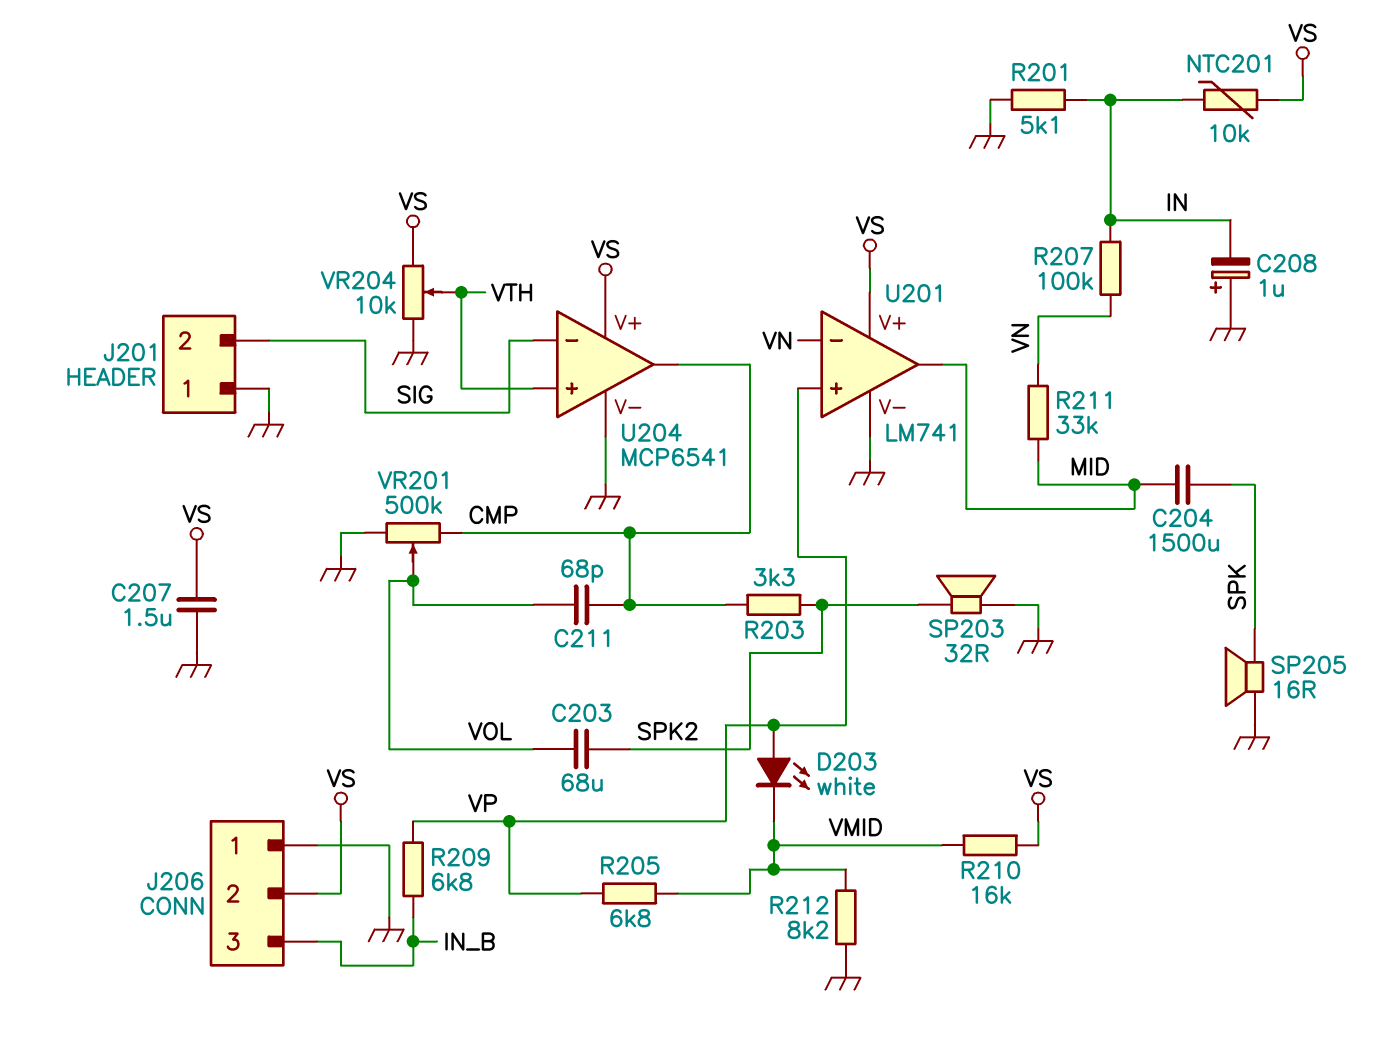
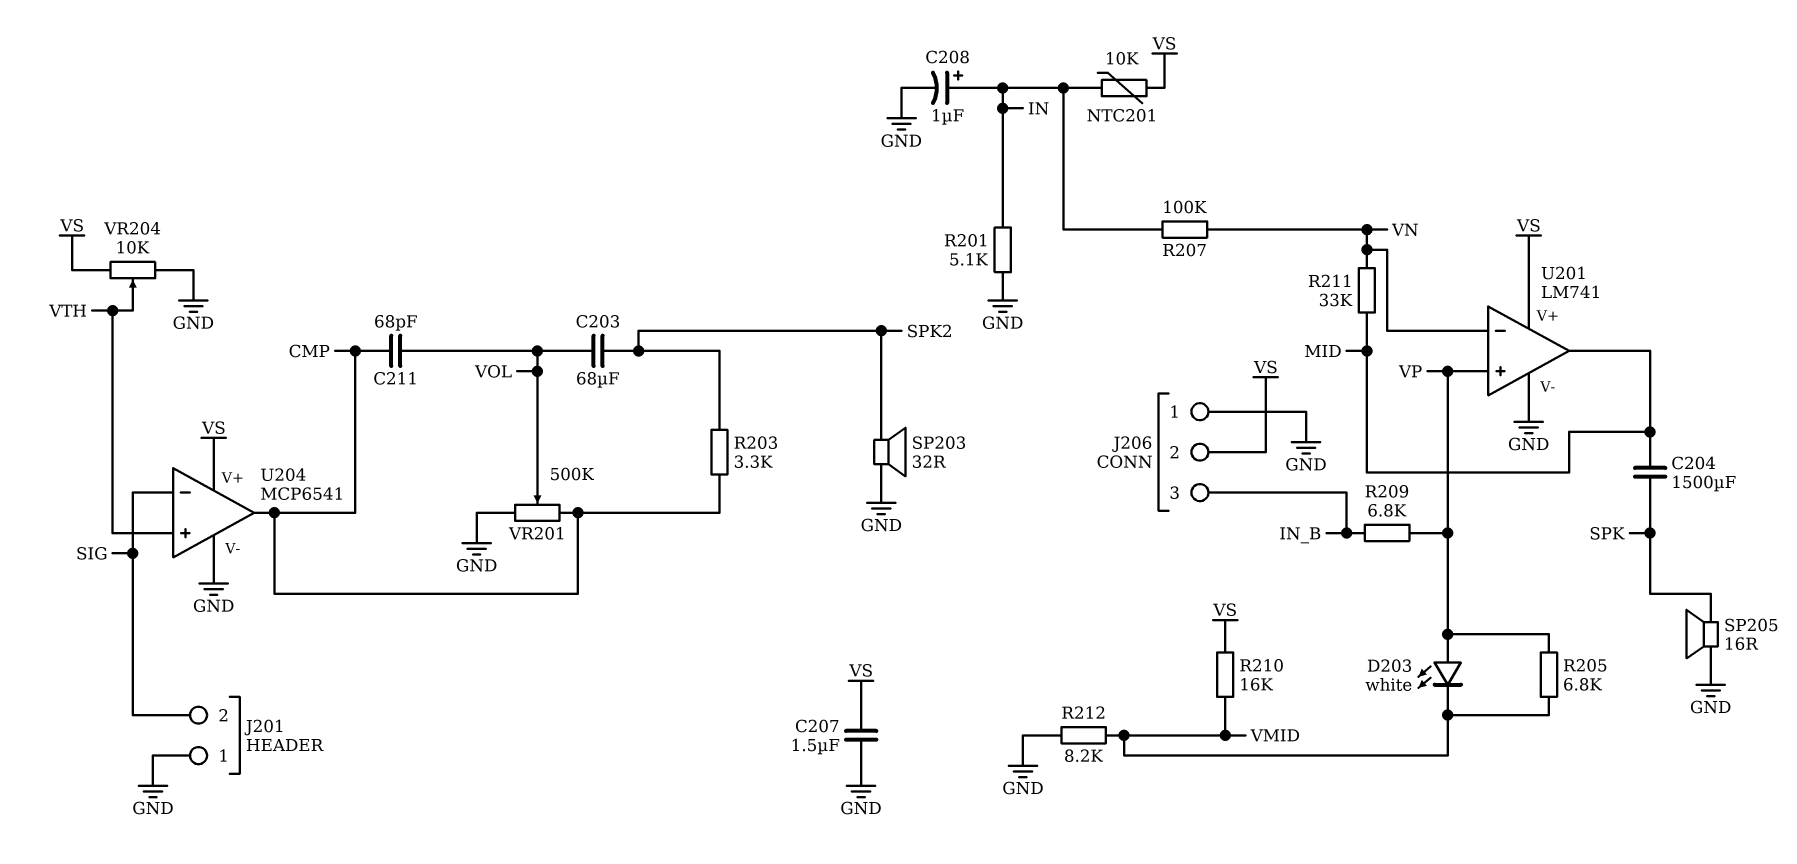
C208: 1uF (plus GND, minus IN) -> 1uF (plus IN, minus GND)

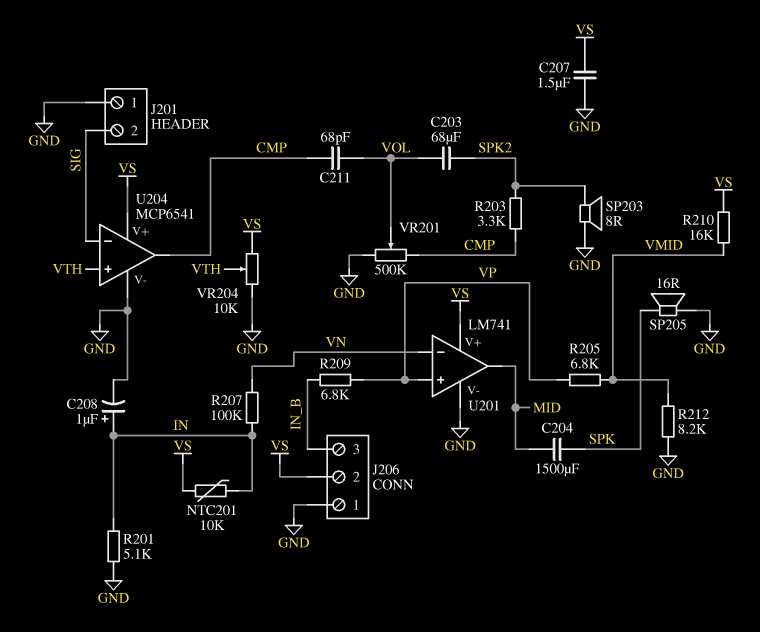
D203: LED white (A VP, K VMID) -> none
R211: 33k (MID, VN) -> none
SP203: speaker 32R (GND, SPK2) -> speaker 8R (GND, SPK2)

